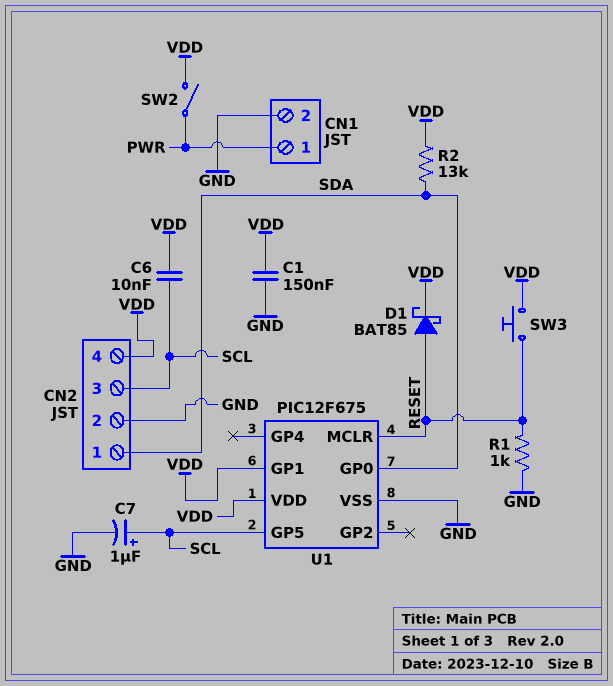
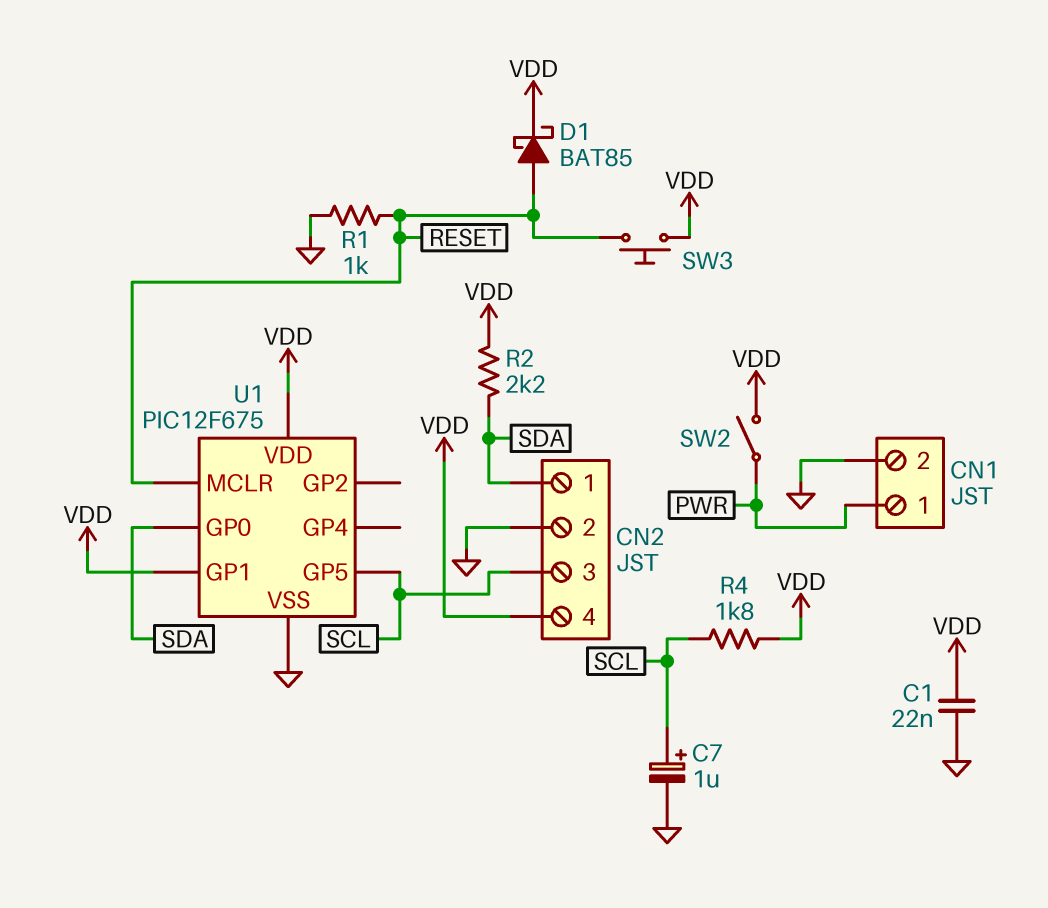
C1: 150nF (GND, VDD) -> 22nF (GND, VDD)
C6: 10nF (SCL, VDD) -> none
R2: 13k (SDA, VDD) -> 2.2k (SDA, VDD)
R4: none -> 1.8k (SCL, VDD)

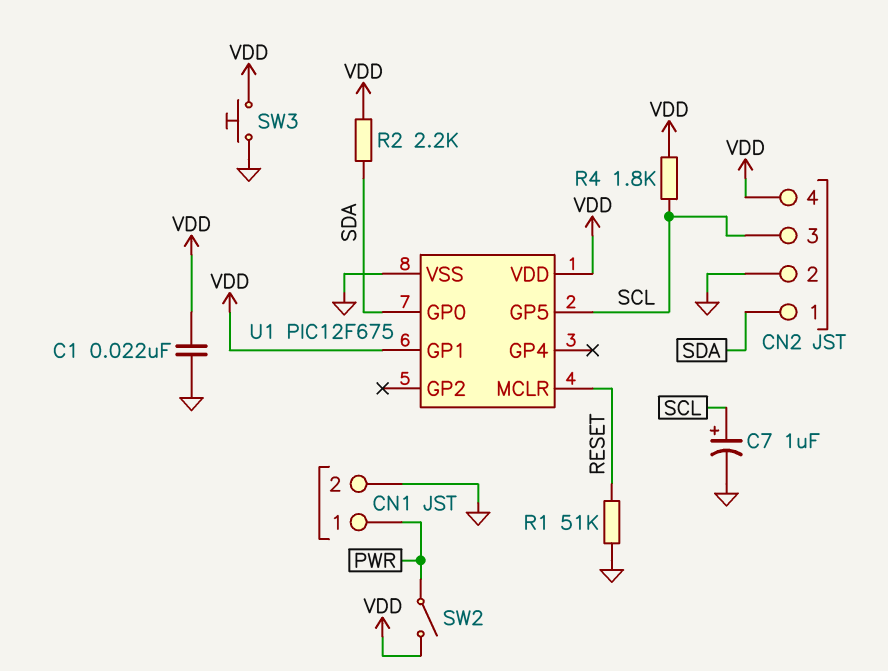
D1: schottky BAT85 (A RESET, K VDD) -> none
R1: 1k (GND, RESET) -> 51k (GND, RESET)
SW3: button (RESET, VDD) -> button (GND, VDD)

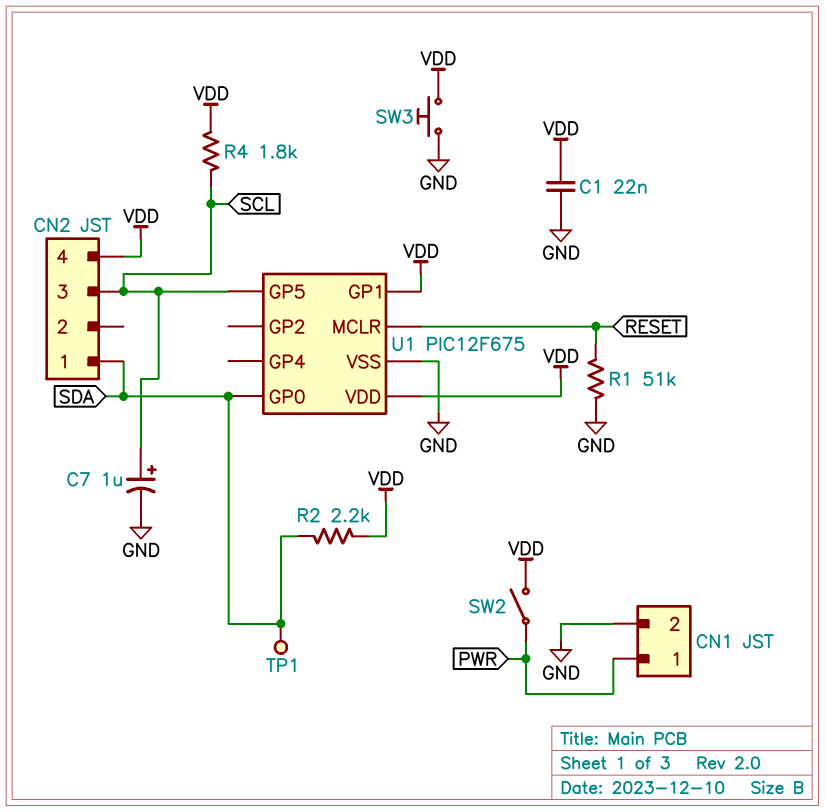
CN2 pin 2: GND -> none
TP1: none -> test point (SDA)

